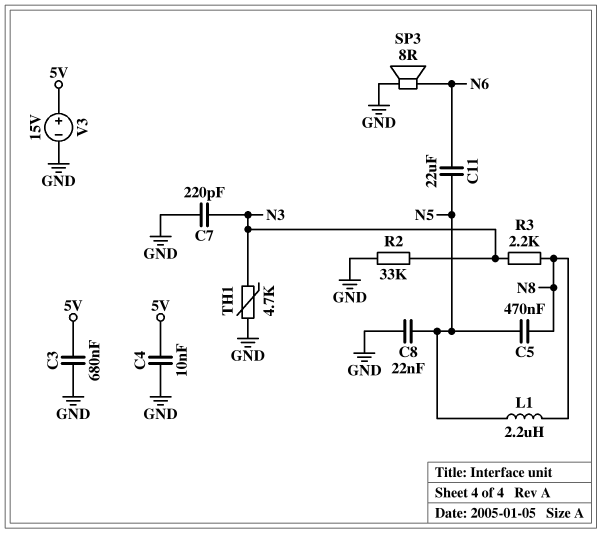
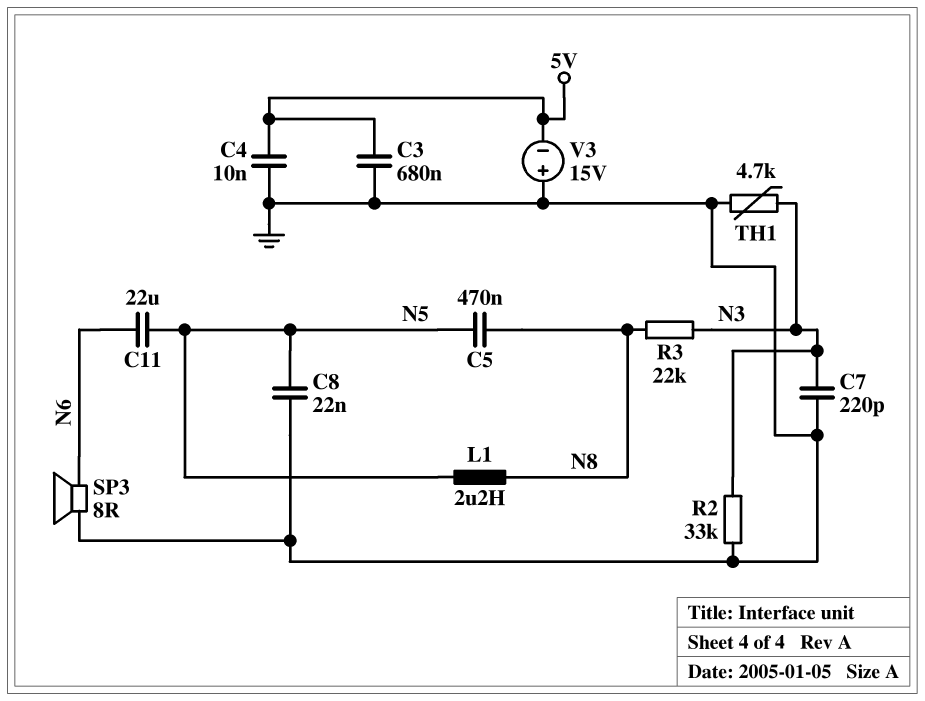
R3: 2.2k (N3, N8) -> 22k (N3, N8)
V3: 15V (plus 5V, minus GND) -> 15V (plus GND, minus 5V)

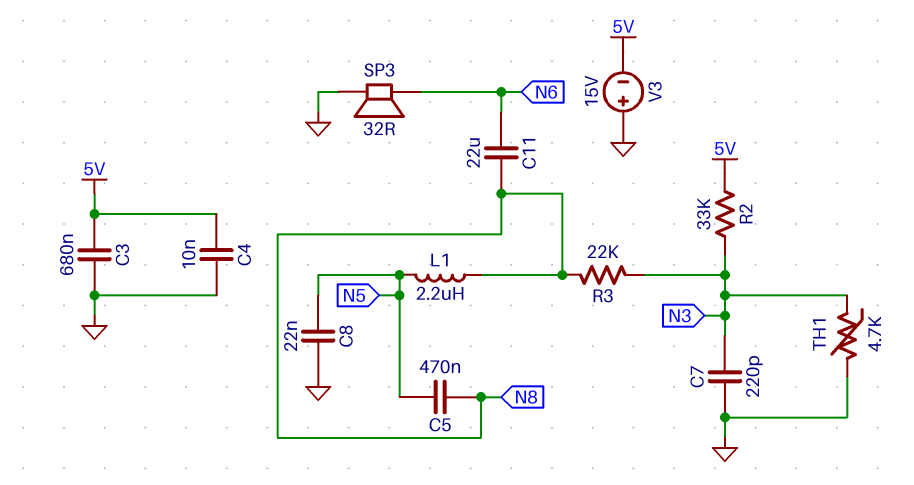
C11: 22uF (N5, N6) -> 22uF (N6, N8)
R2: 33k (GND, N3) -> 33k (5V, N3)
SP3: speaker 8R (GND, N6) -> speaker 32R (GND, N6)

